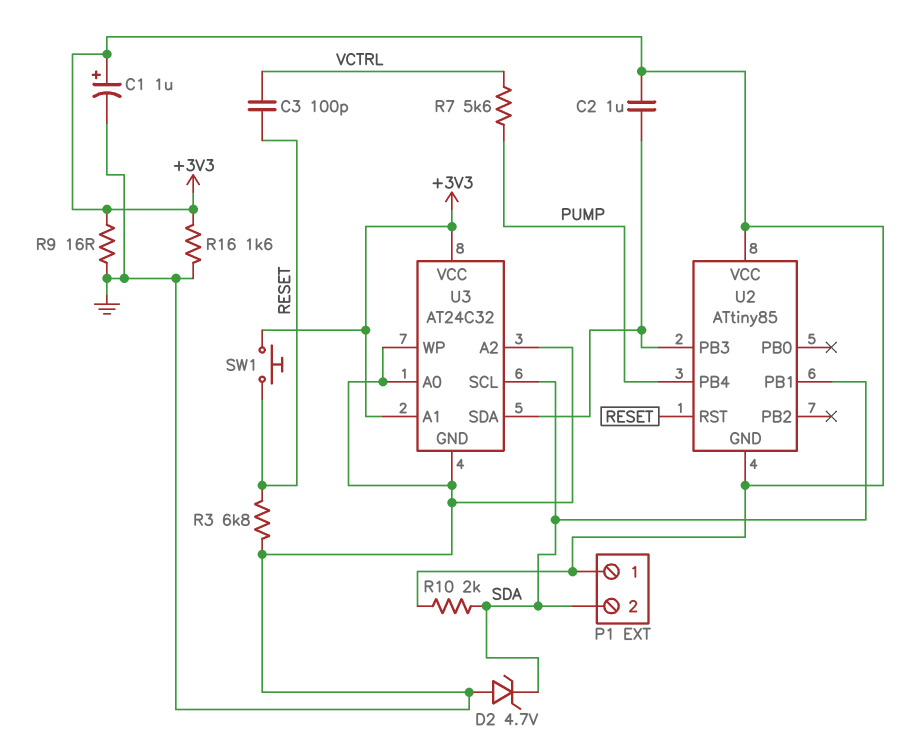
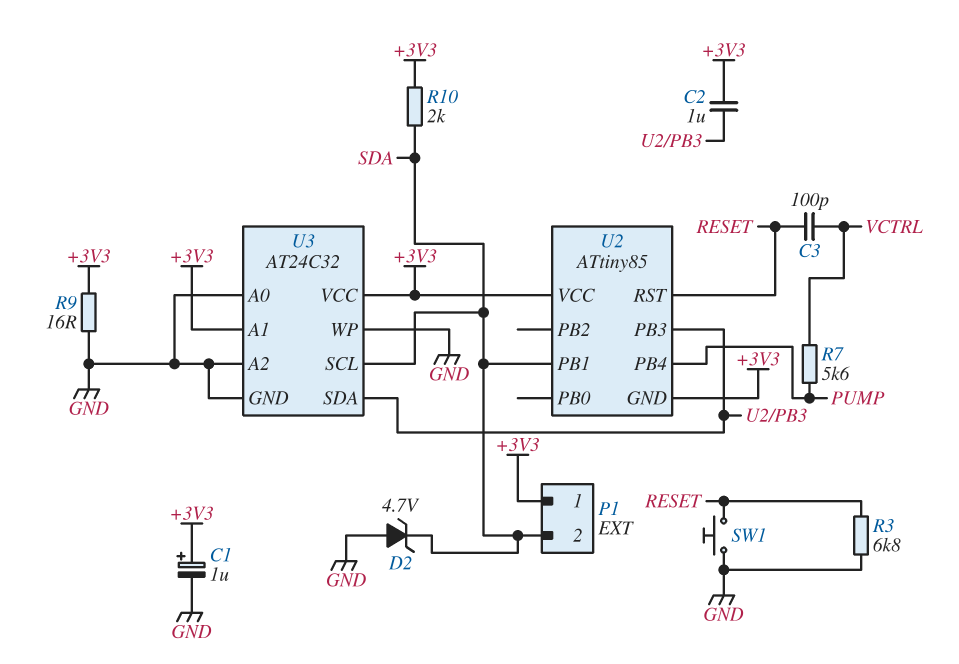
R16: 1.6k (+3V3, GND) -> none
SW1: button (+3V3, RESET) -> button (GND, RESET)

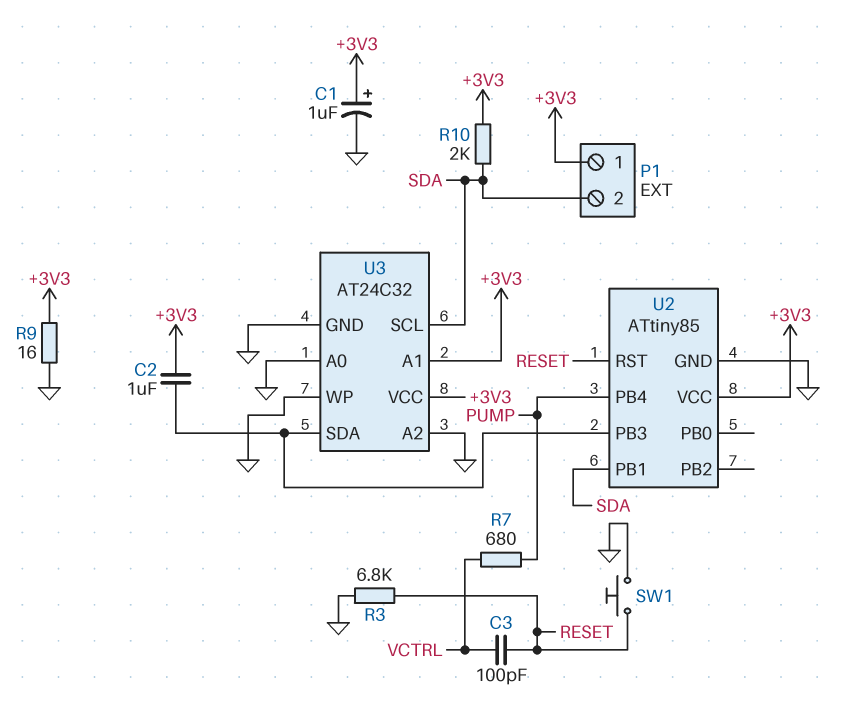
D2: zener 4.7V (A GND, K SDA) -> none
R7: 5.6k (PUMP, VCTRL) -> 680 (PUMP, VCTRL)
U2 pin GND: +3V3 -> GND

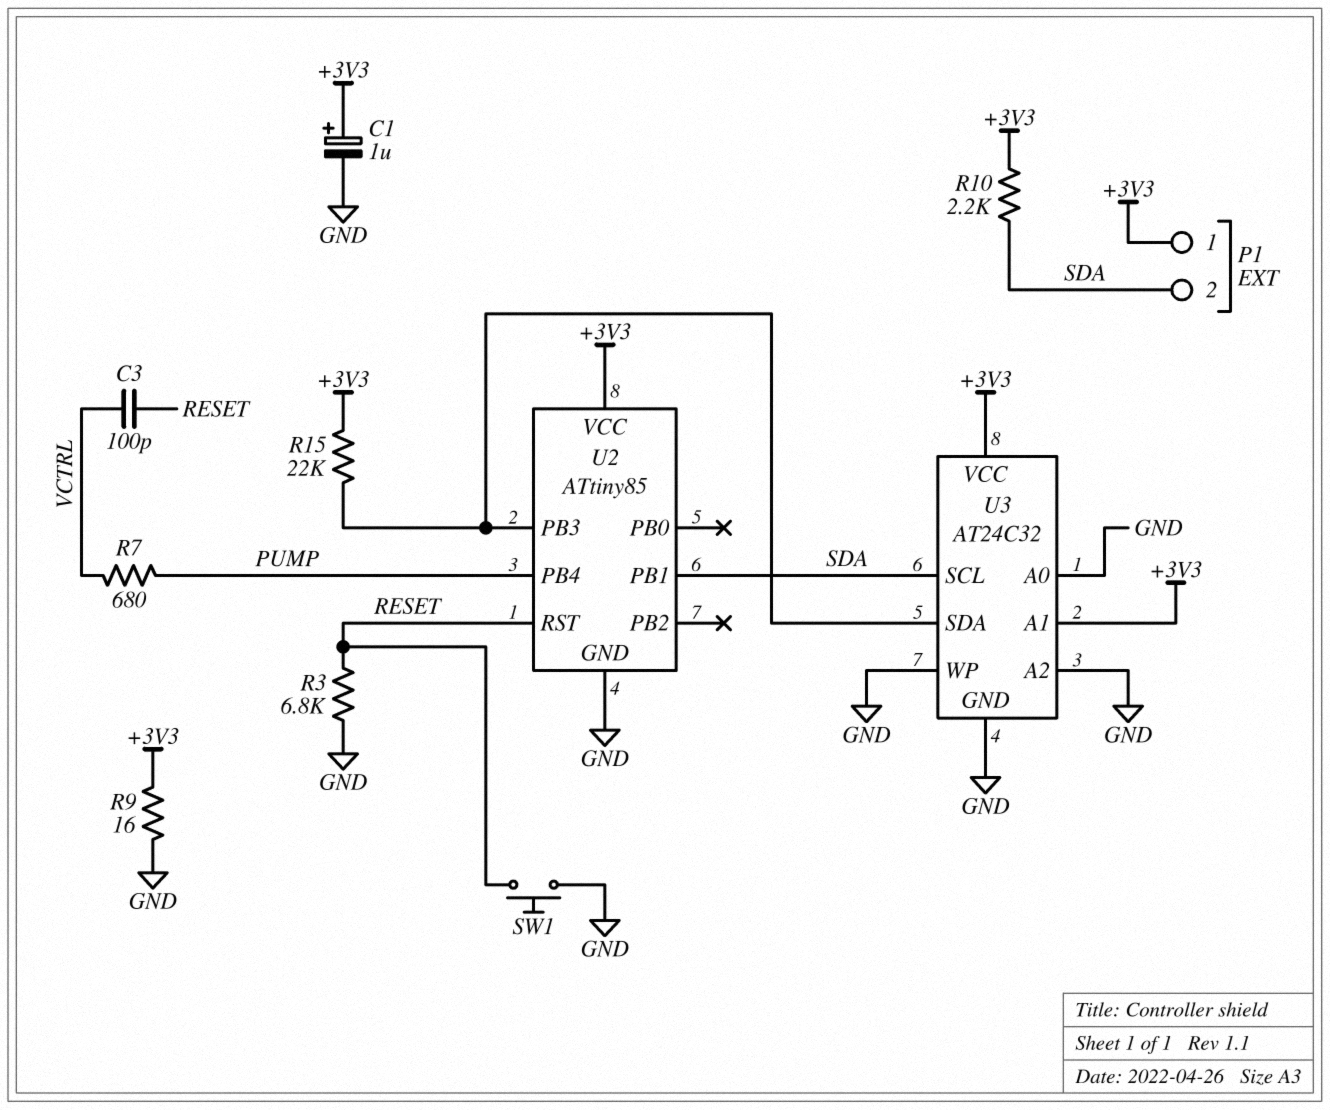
C2: 1uF (+3V3, U2/PB3) -> none
R10: 2k (+3V3, SDA) -> 2.2k (+3V3, SDA)
R15: none -> 22k (+3V3, U2/PB3)

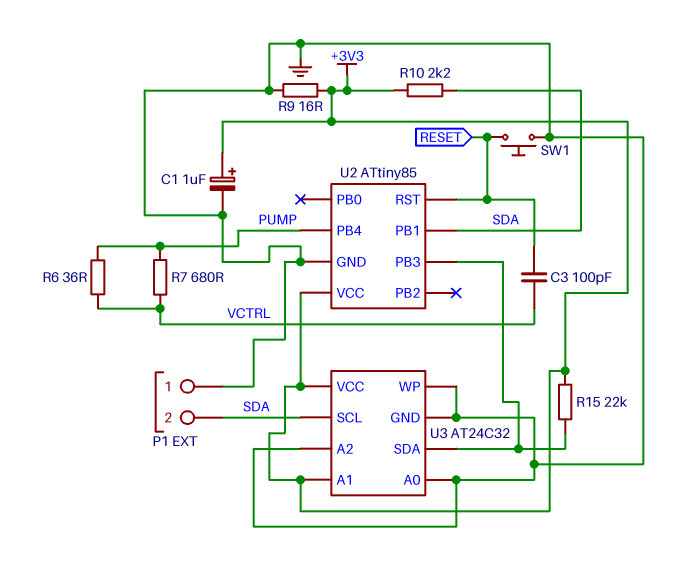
P1 pin 1: +3V3 -> GND
R3: 6.8k (GND, RESET) -> none
R6: none -> 36 (PUMP, VCTRL)

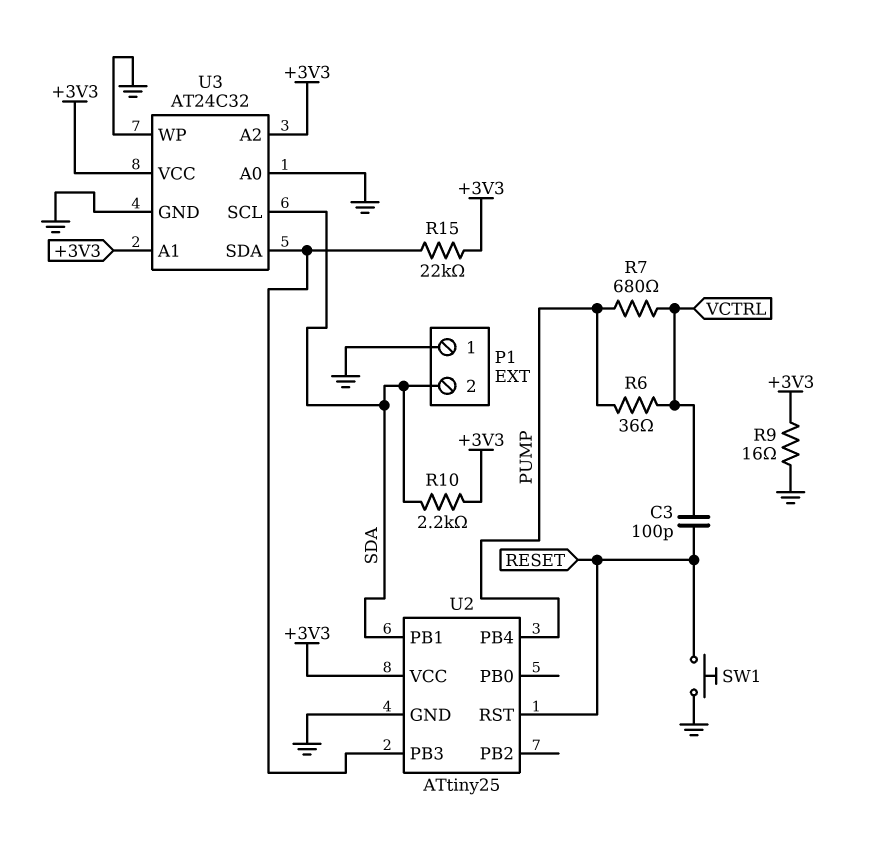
C1: 1uF (plus +3V3, minus GND) -> none
U2: ATtiny85 -> ATtiny25
U3 pin A2: GND -> +3V3

